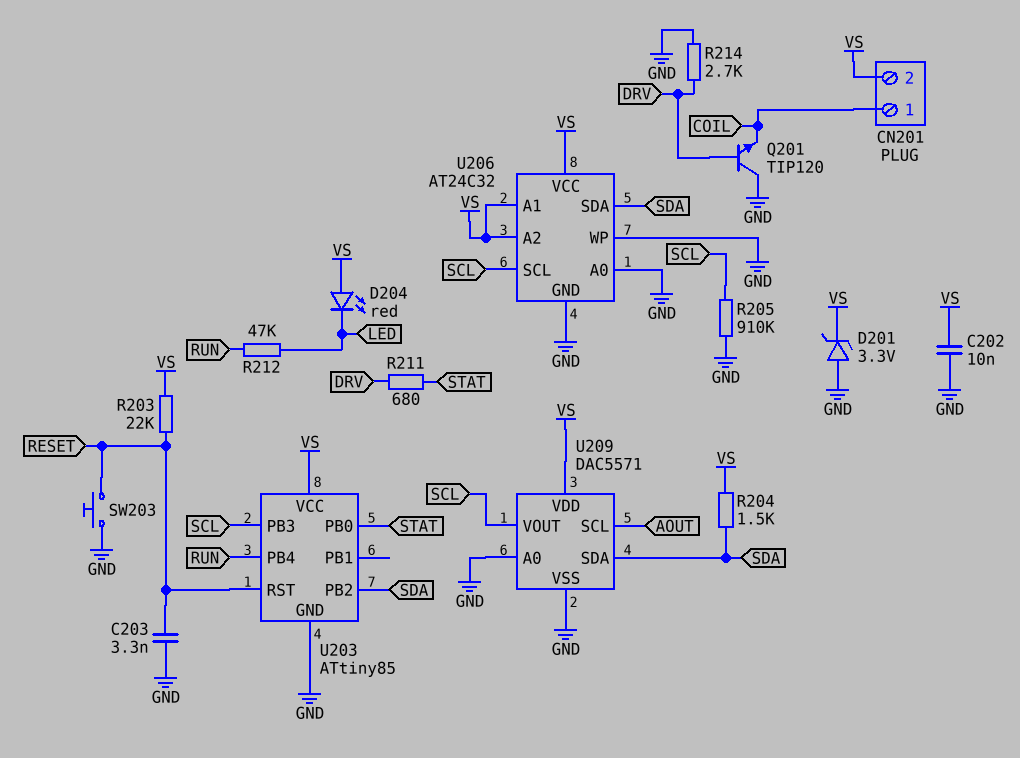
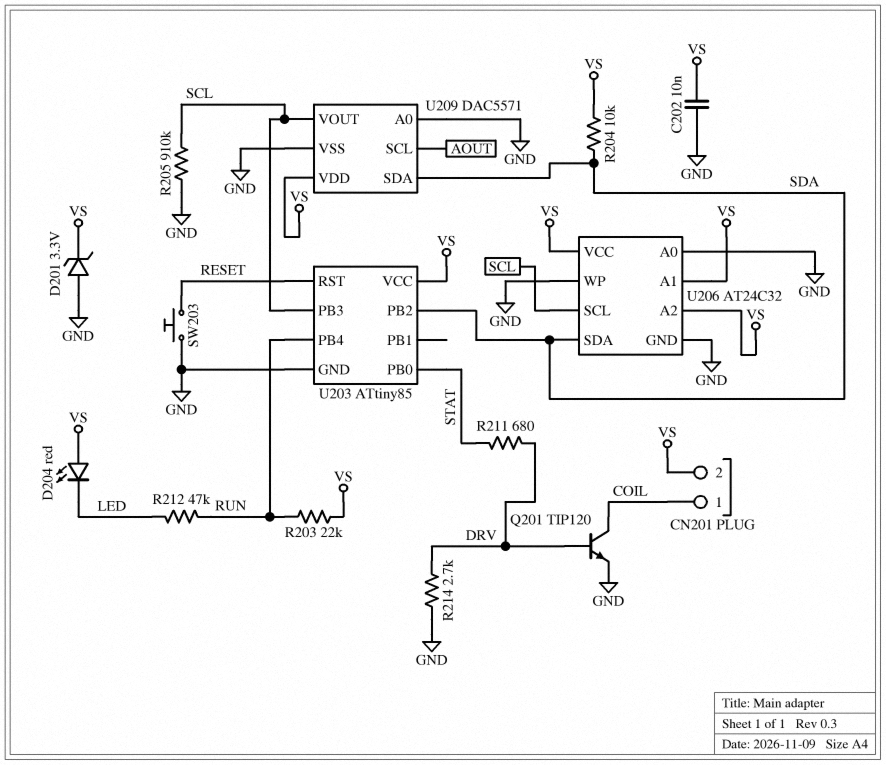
C203: 3.3nF (GND, RESET) -> none
Q201: NPN TIP120 (B DRV, C GND, E COIL) -> NPN TIP120 (B DRV, C COIL, E GND)
R203: 22k (RESET, VS) -> 22k (RUN, VS)
R204: 1.5k (SDA, VS) -> 10k (SDA, VS)

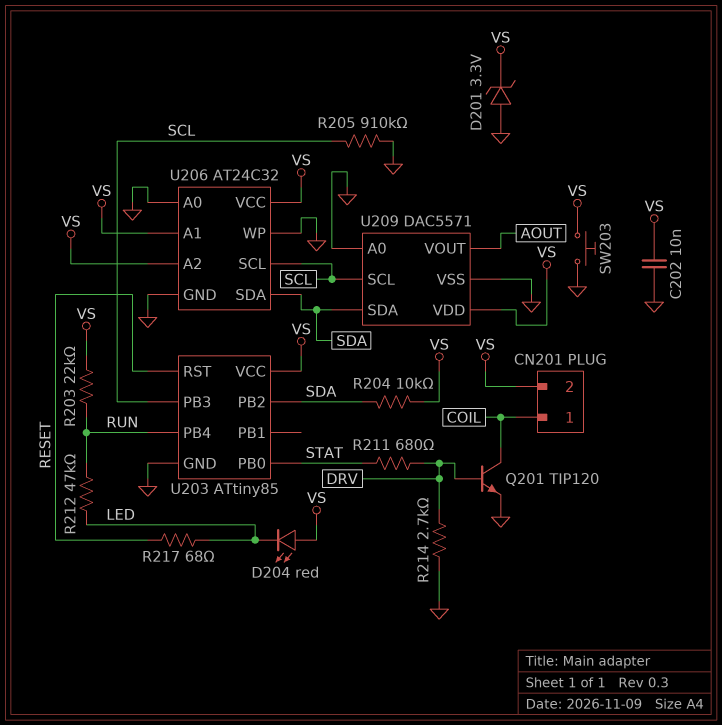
R217: none -> 68 (LED, RESET)
SW203: button (GND, RESET) -> button (GND, VS)
U209 pin SCL: AOUT -> SCL
U209 pin VOUT: SCL -> AOUT

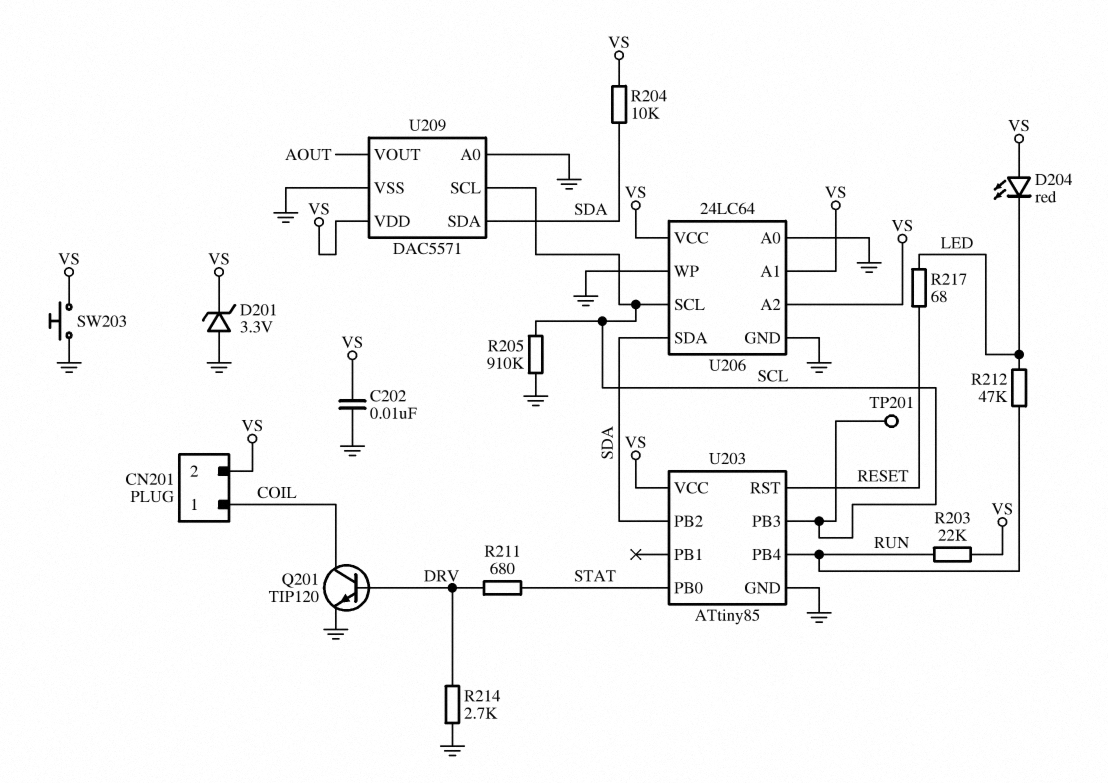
TP201: none -> test point (SCL)
U206: AT24C32 -> 24LC64

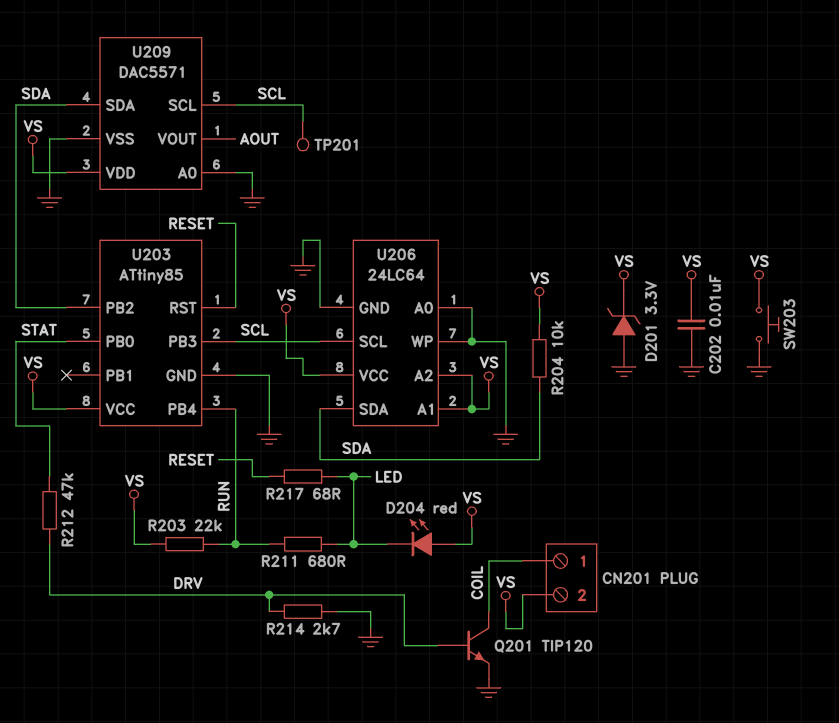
R205: 910k (GND, SCL) -> none
R211: 680 (DRV, STAT) -> 680 (LED, RUN)
R212: 47k (LED, RUN) -> 47k (DRV, STAT)

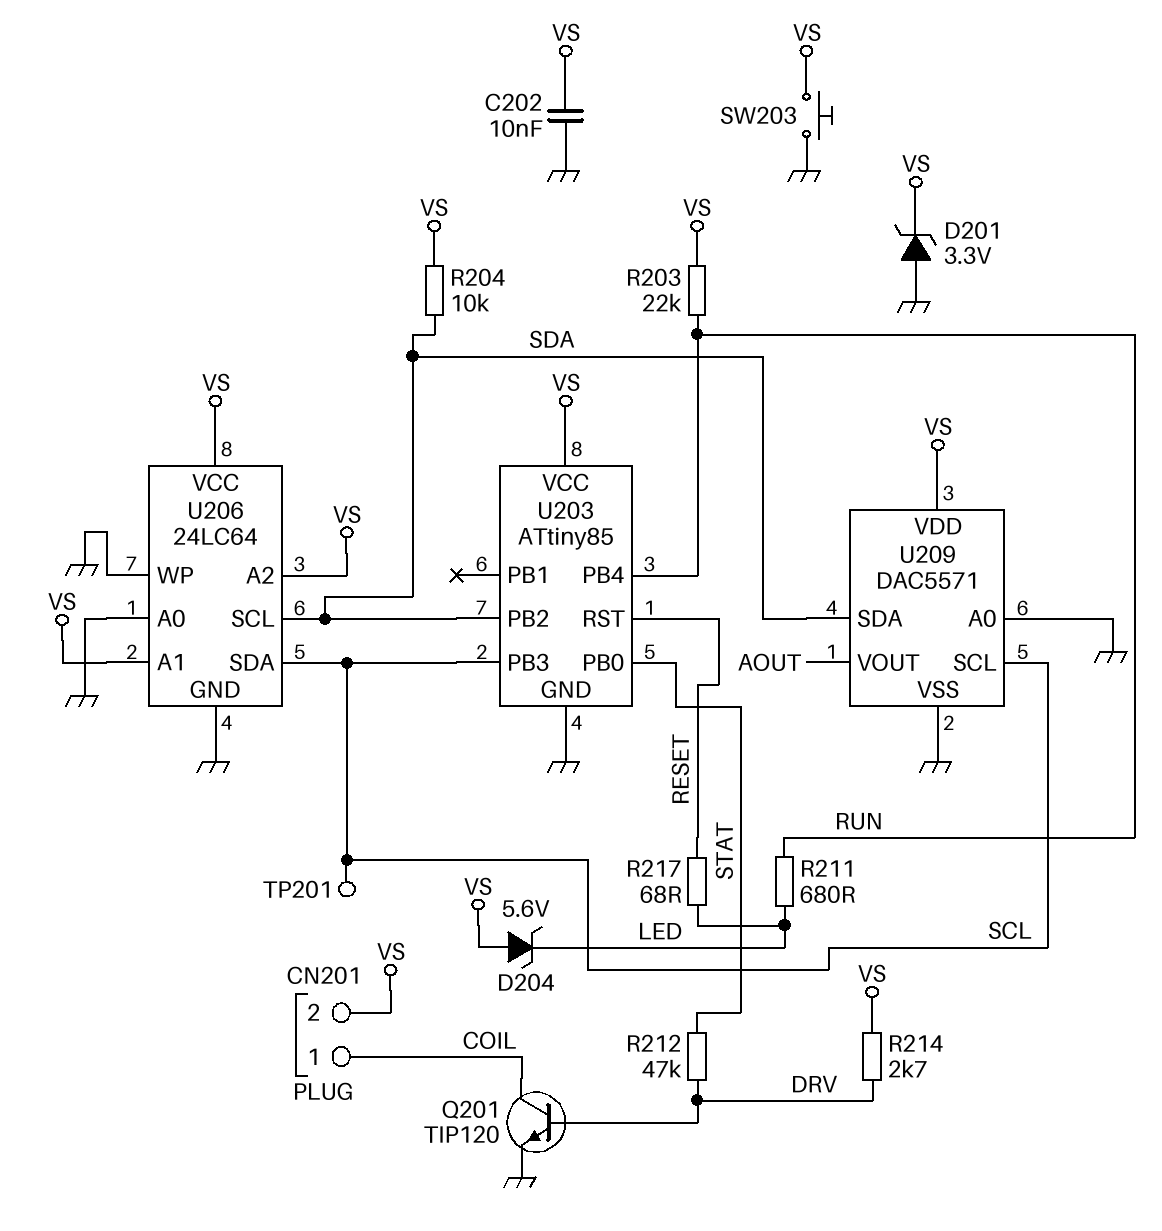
D204: LED red (A VS, K LED) -> zener 5.6V (A VS, K LED)
R214: 2.7k (DRV, GND) -> 2.7k (DRV, VS)
U206 pin SCL: SCL -> SDA
U206 pin SDA: SDA -> SCL

